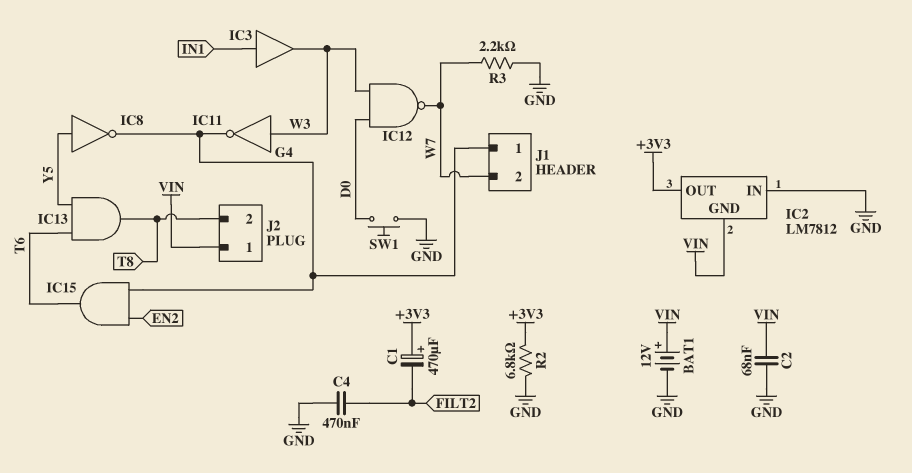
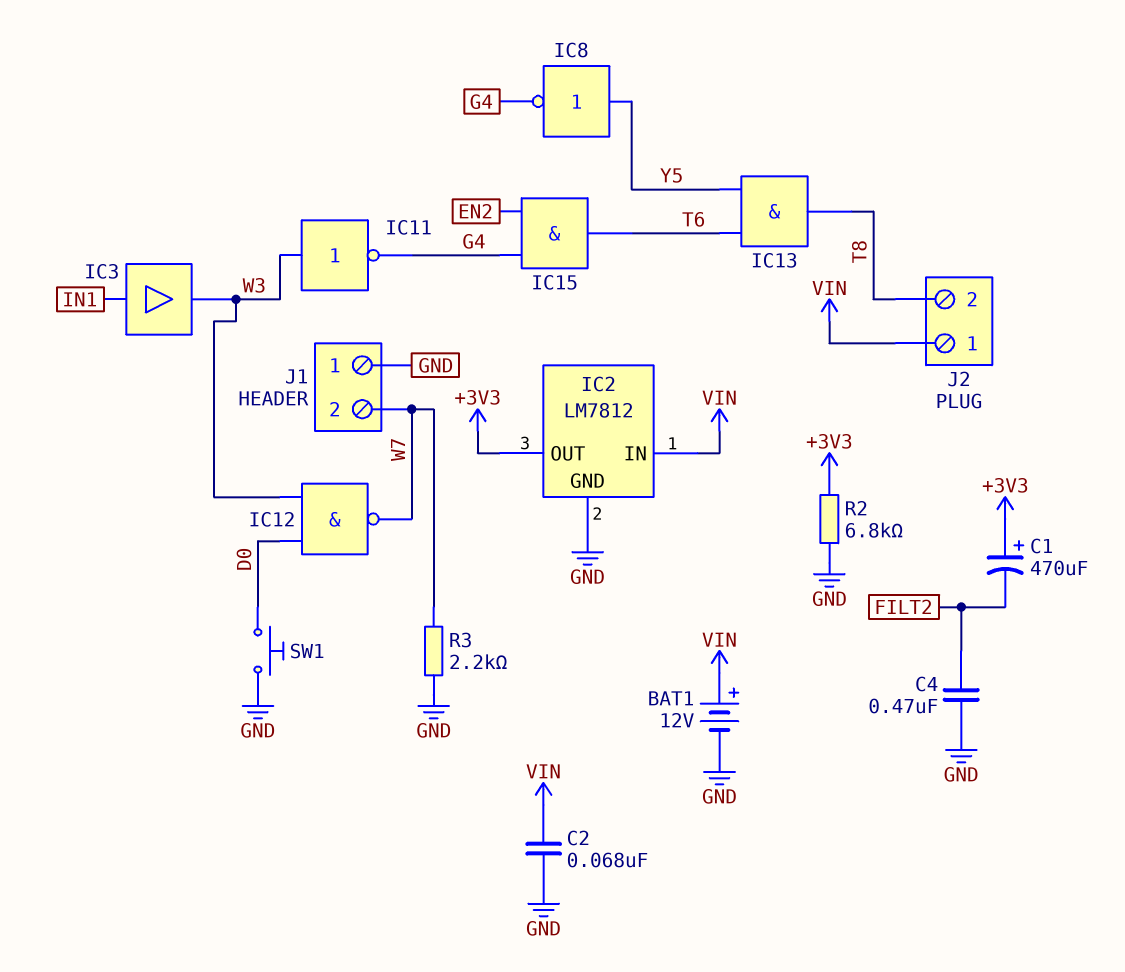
IC2 pin GND: VIN -> GND
IC2 pin IN: GND -> VIN
J1 pin 1: G4 -> GND

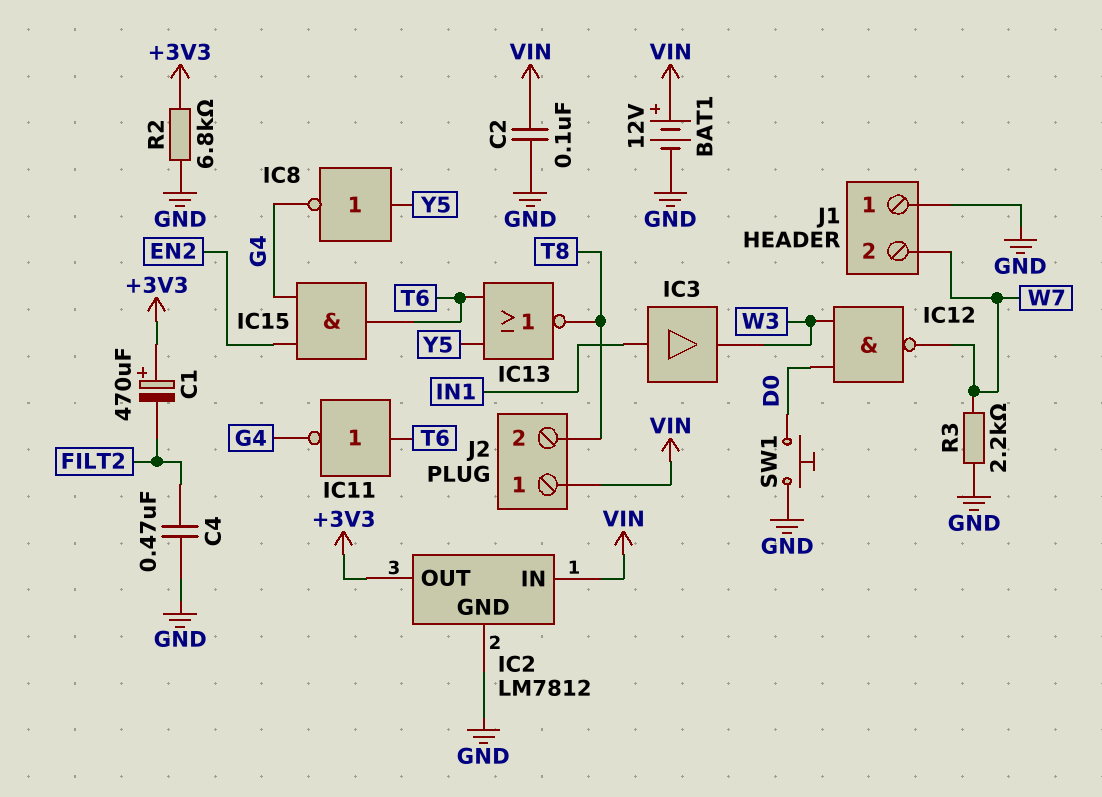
C2: 68nF (GND, VIN) -> 100nF (GND, VIN)
IC11: NOT (in W3, out G4) -> NOT (in T6, out G4)
IC13: AND (in T6, in Y5, out T8) -> NOR (in T6, in Y5, out T8)

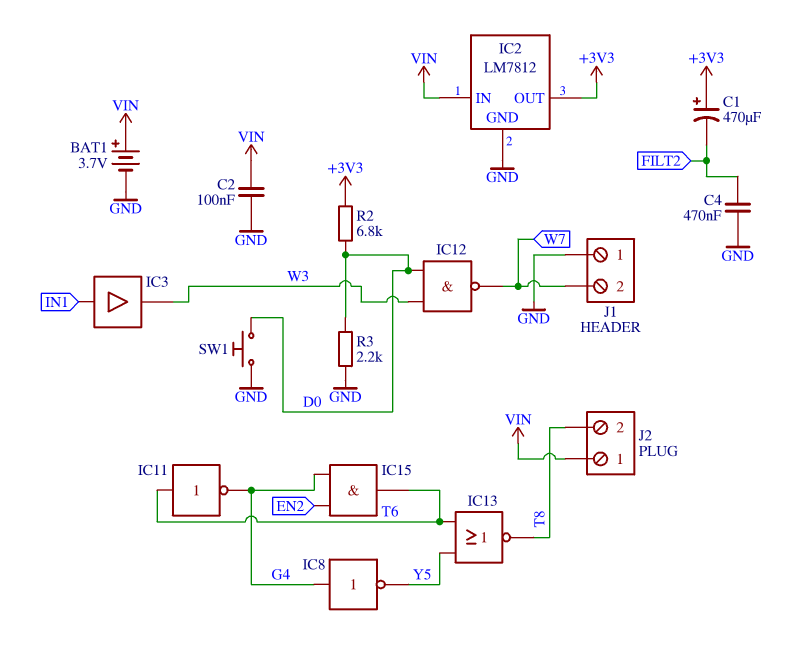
BAT1: 12V (plus VIN, minus GND) -> 3.7V (plus VIN, minus GND)
IC8: NOT (in Y5, out G4) -> NOT (in G4, out Y5)
R2: 6.8k (+3V3, GND) -> 6.8k (+3V3, D0)
R3: 2.2k (GND, W7) -> 2.2k (D0, GND)

